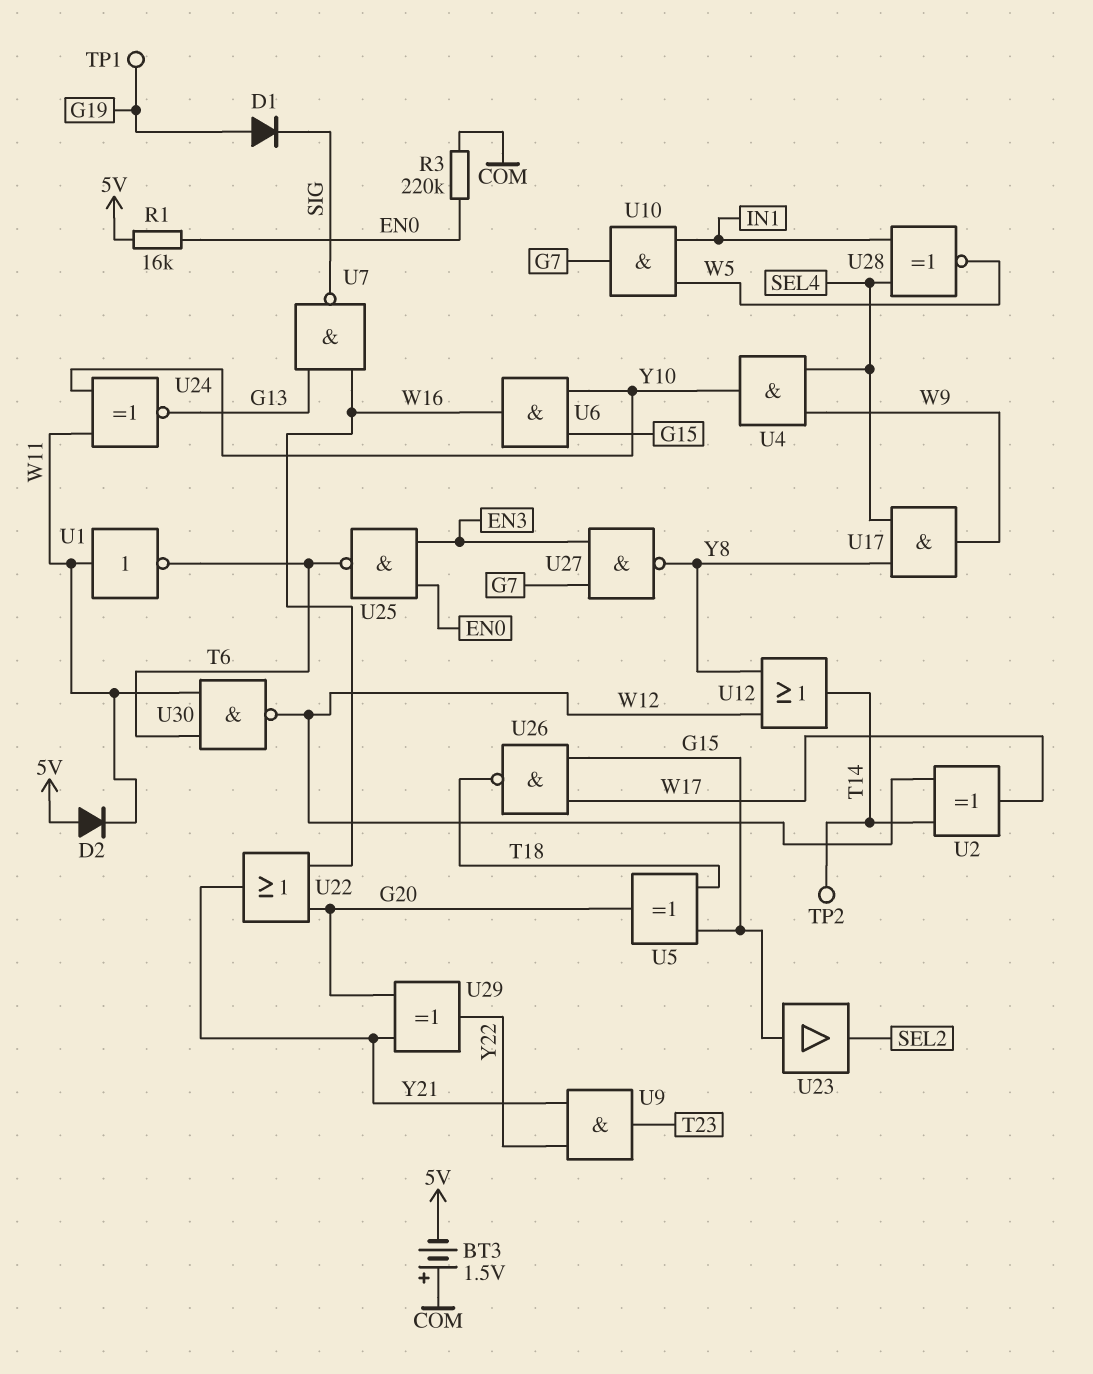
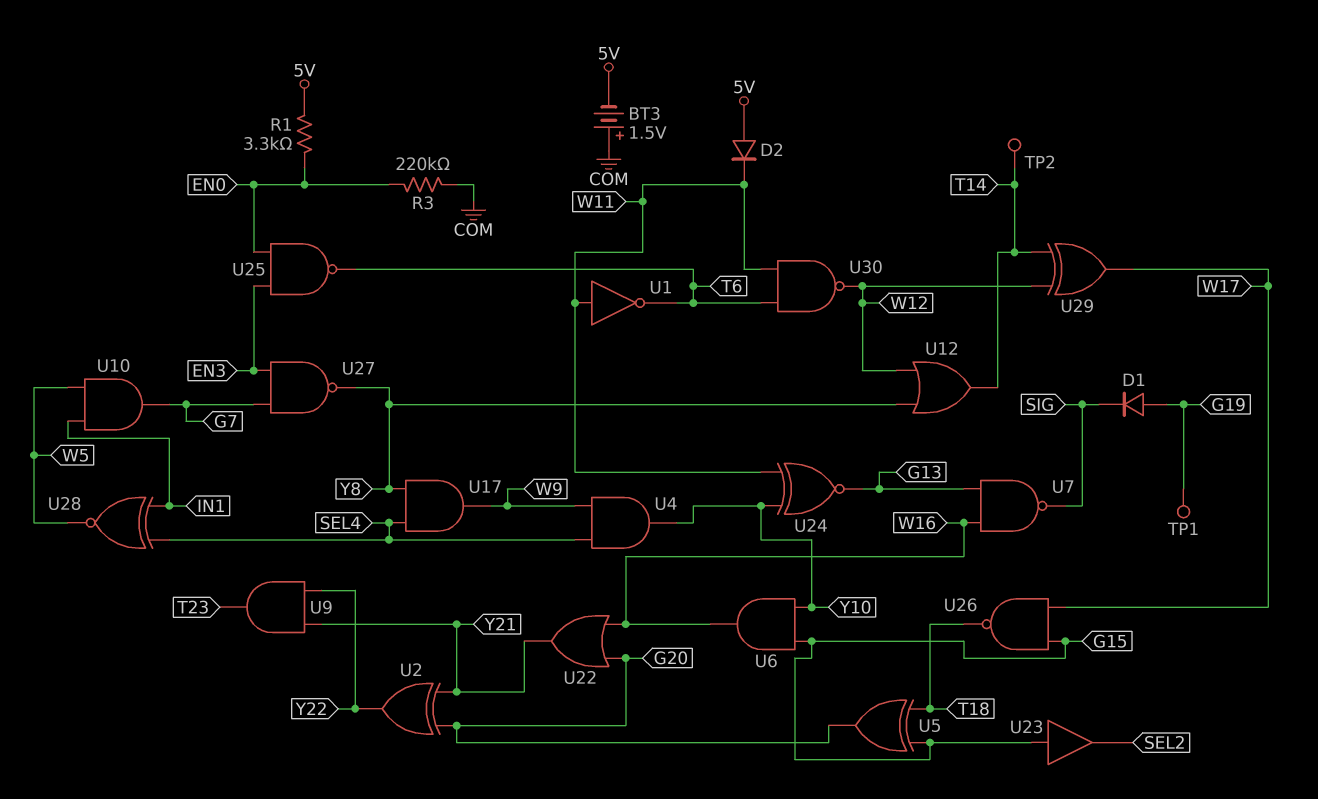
R1: 16k (5V, EN0) -> 3.3k (5V, EN0)
U2: XOR (in T14, in W12, out W17) -> XOR (in G20, in Y21, out Y22)
U29: XOR (in G20, in Y21, out Y22) -> XOR (in T14, in W12, out W17)

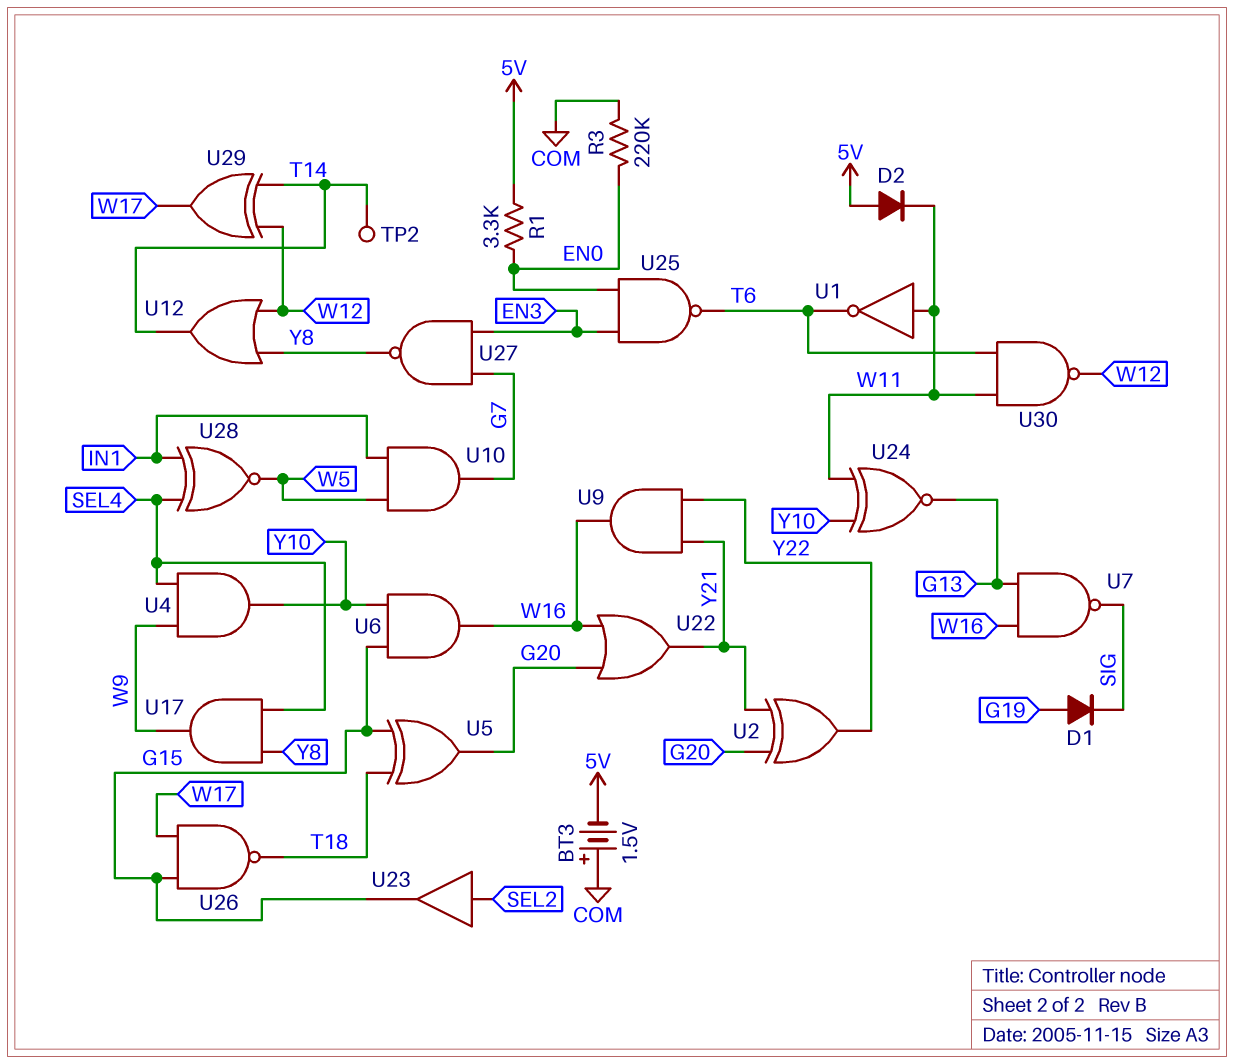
TP1: test point (G19) -> none
U9: AND (in Y21, in Y22, out T23) -> AND (in Y21, in Y22, out W16)
U23: buffer (in G15, out SEL2) -> buffer (in SEL2, out G15)

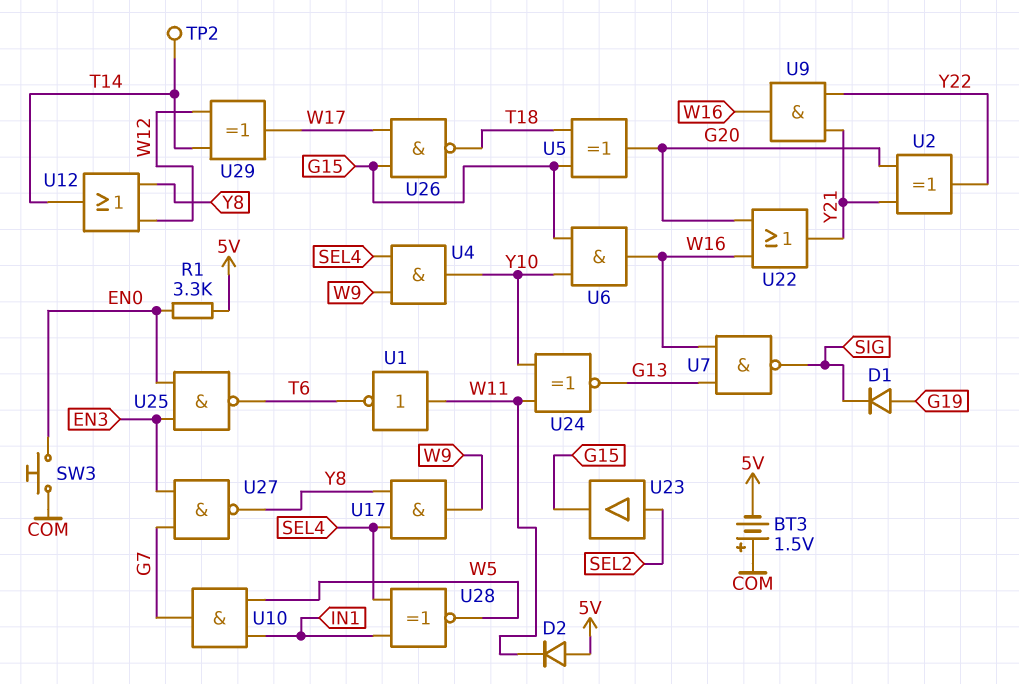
R3: 220k (COM, EN0) -> none
SW3: none -> button (COM, EN0)
U30: NAND (in T6, in W11, out W12) -> none

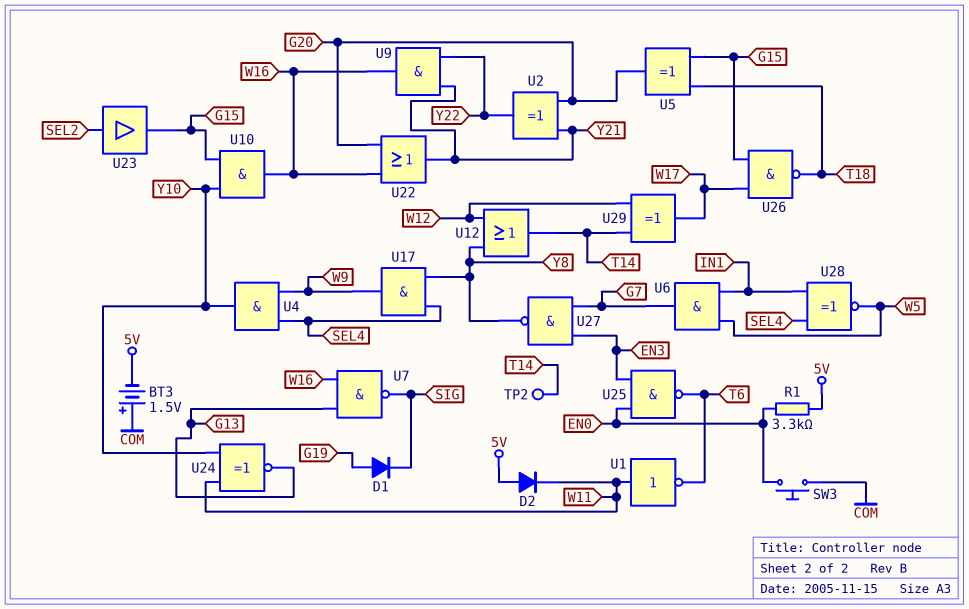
U6: AND (in G15, in Y10, out W16) -> AND (in IN1, in W5, out G7)
U10: AND (in IN1, in W5, out G7) -> AND (in G15, in Y10, out W16)

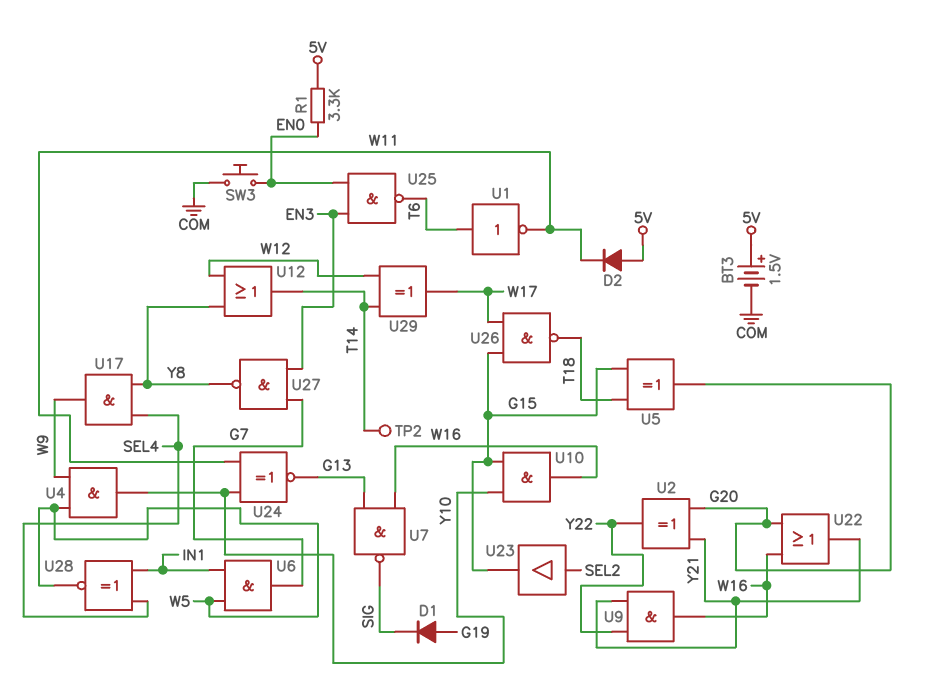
BT3: 1.5V (plus COM, minus 5V) -> 1.5V (plus 5V, minus COM)
U1: NOT (in W11, out T6) -> NOT (in T6, out W11)
U4: AND (in SEL4, in W9, out Y10) -> AND (in W5, in W9, out Y10)

